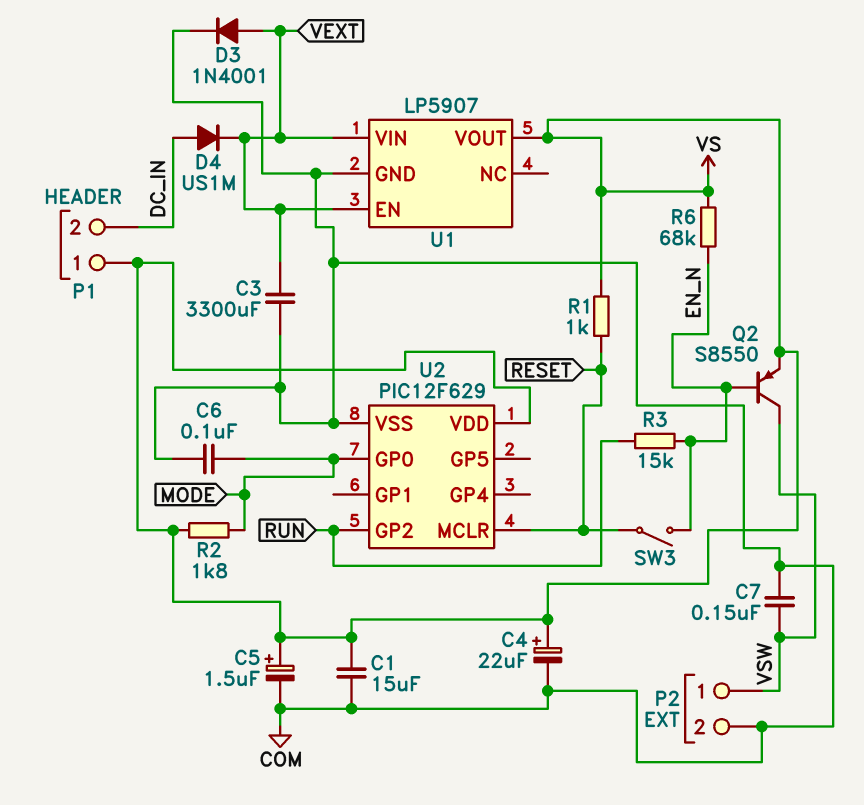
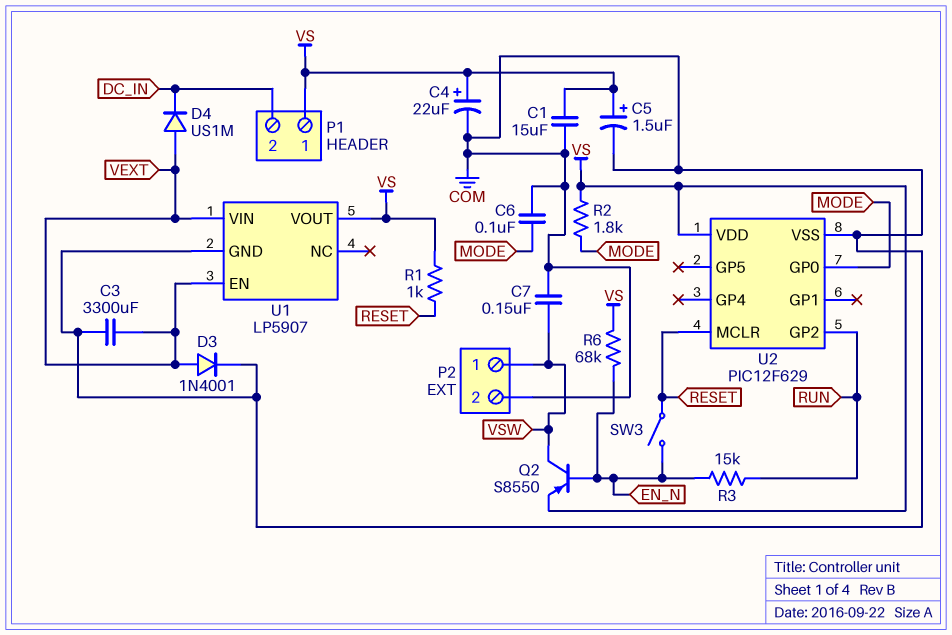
D4: diode US1M (A DC_IN, K VEXT) -> diode US1M (A VEXT, K DC_IN)

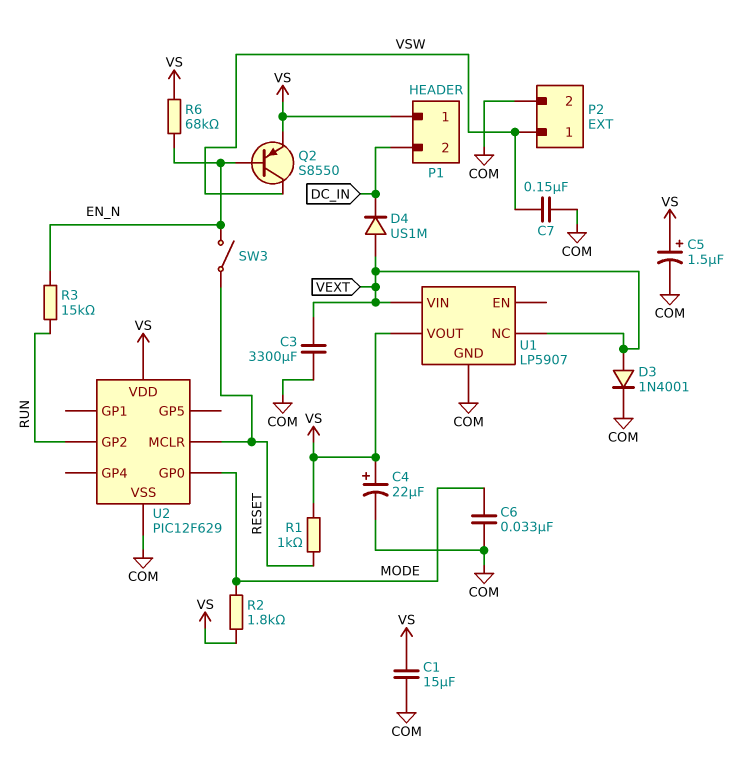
C6: 100nF (COM, MODE) -> 33nF (COM, MODE)
U1 pin EN: VEXT -> none
U1 pin NC: none -> VEXT

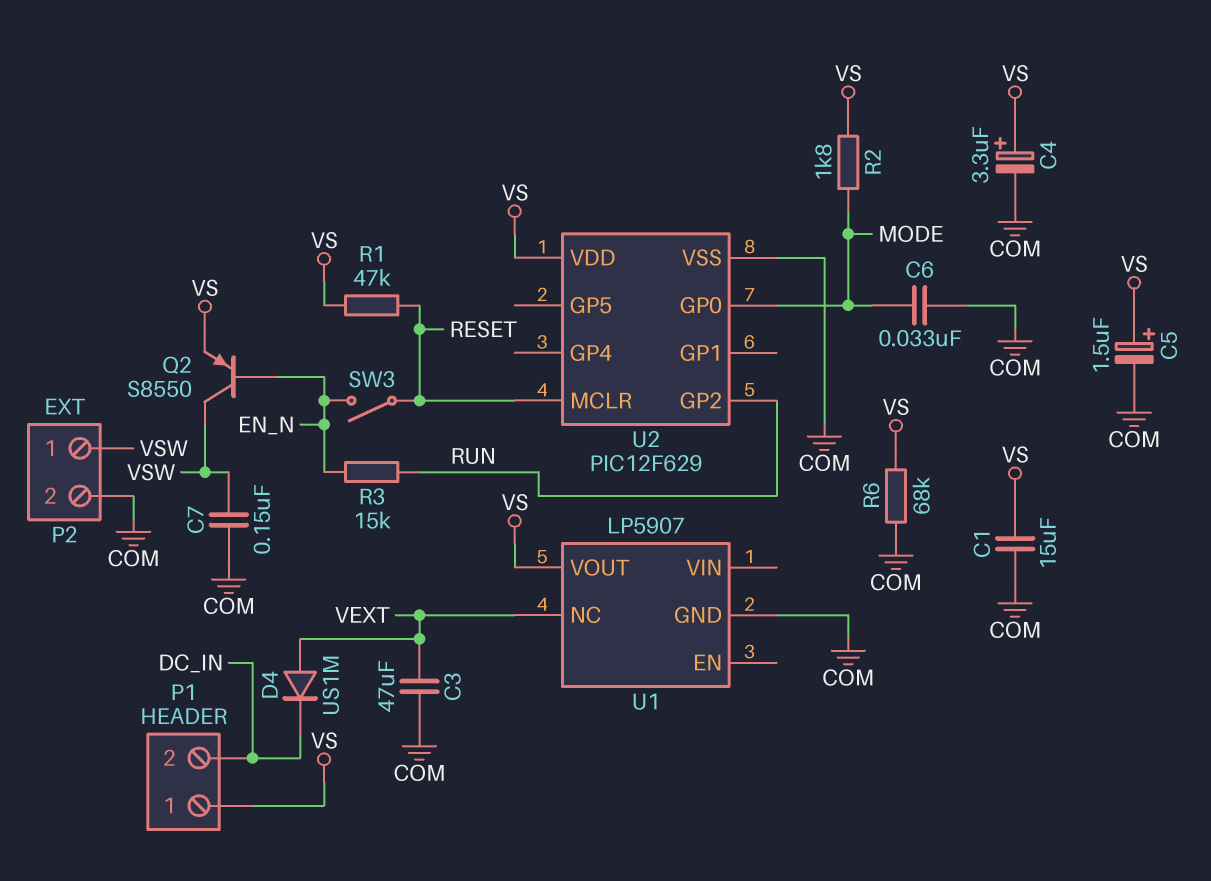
C3: 3300uF (COM, VEXT) -> 47uF (COM, VEXT)
C4: 22uF (plus VS, minus COM) -> 3.3uF (plus VS, minus COM)
D3: diode 1N4001 (A VEXT, K COM) -> none
R1: 1k (RESET, VS) -> 47k (RESET, VS)
R6: 68k (EN_N, VS) -> 68k (COM, VS)
U1 pin VIN: VEXT -> none

